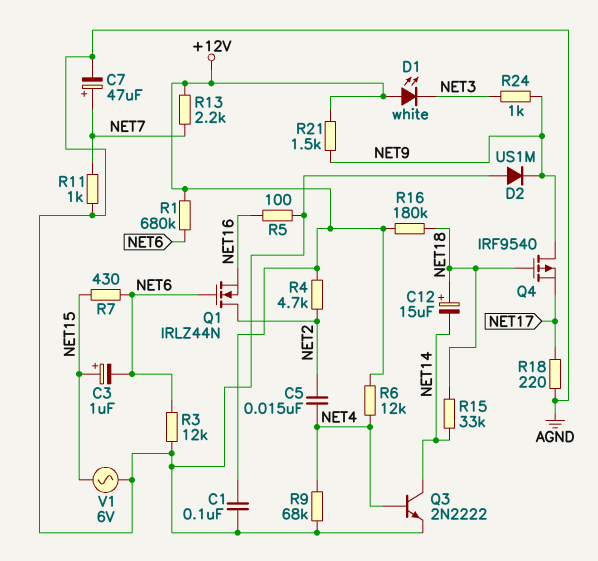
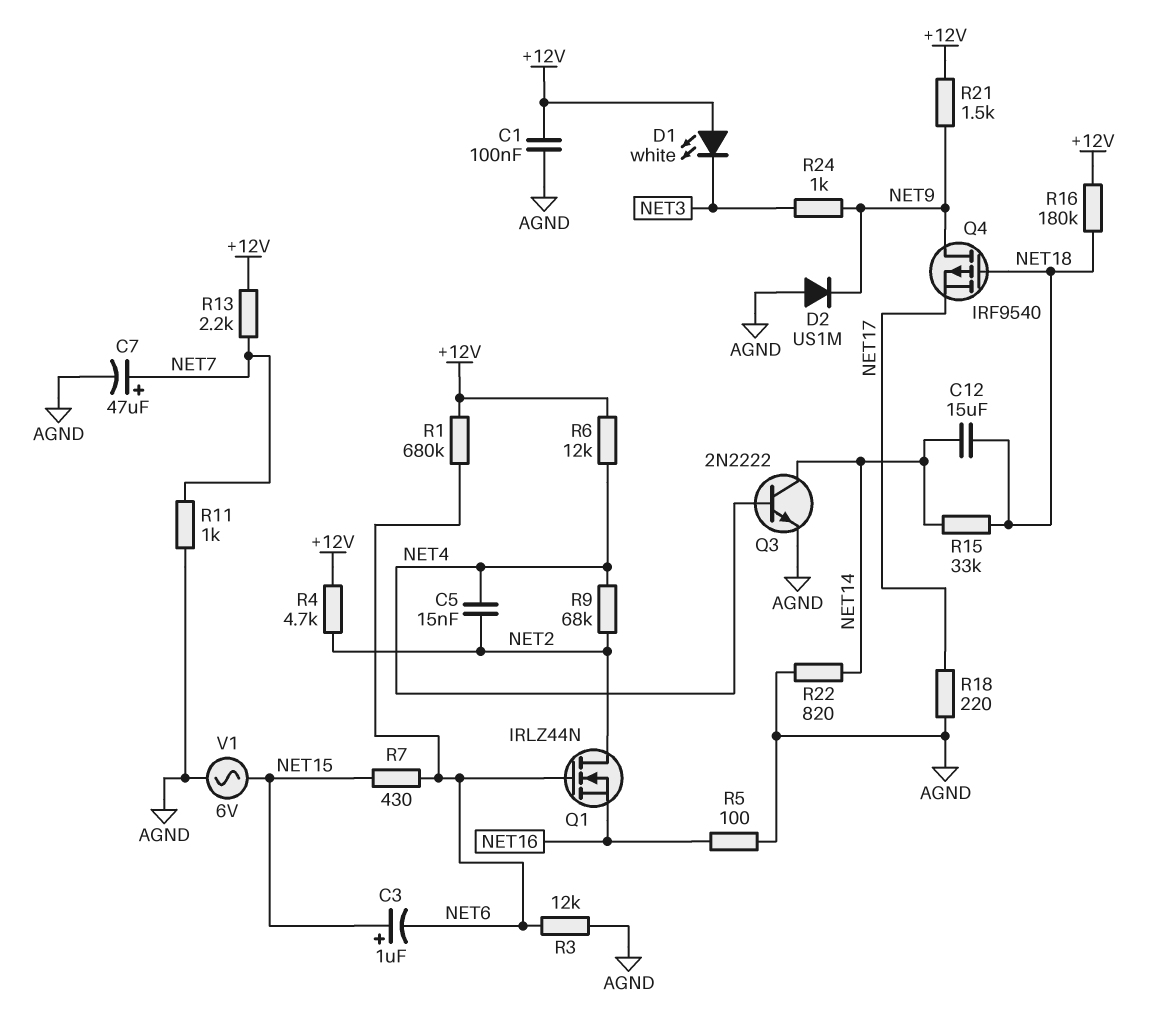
C12: 15uF (plus NET18, minus NET14) -> 15uF (NET14, NET18)
R9: 68k (AGND, NET4) -> 68k (NET2, NET4)
R22: none -> 820 (AGND, NET14)

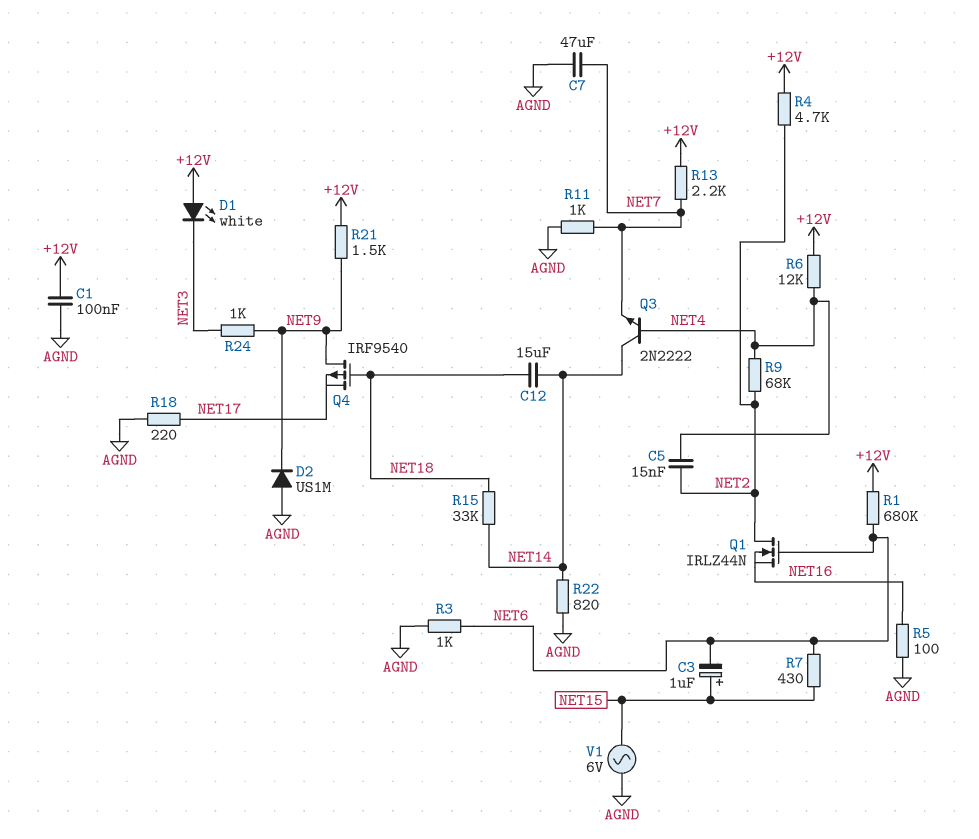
C7: 47uF (plus NET7, minus AGND) -> 47uF (AGND, NET7)
Q3: NPN 2N2222 (B NET4, C NET14, E AGND) -> NPN 2N2222 (B NET4, C NET14, E NET7)
R3: 12k (AGND, NET6) -> 1k (AGND, NET6)
R16: 180k (+12V, NET18) -> none

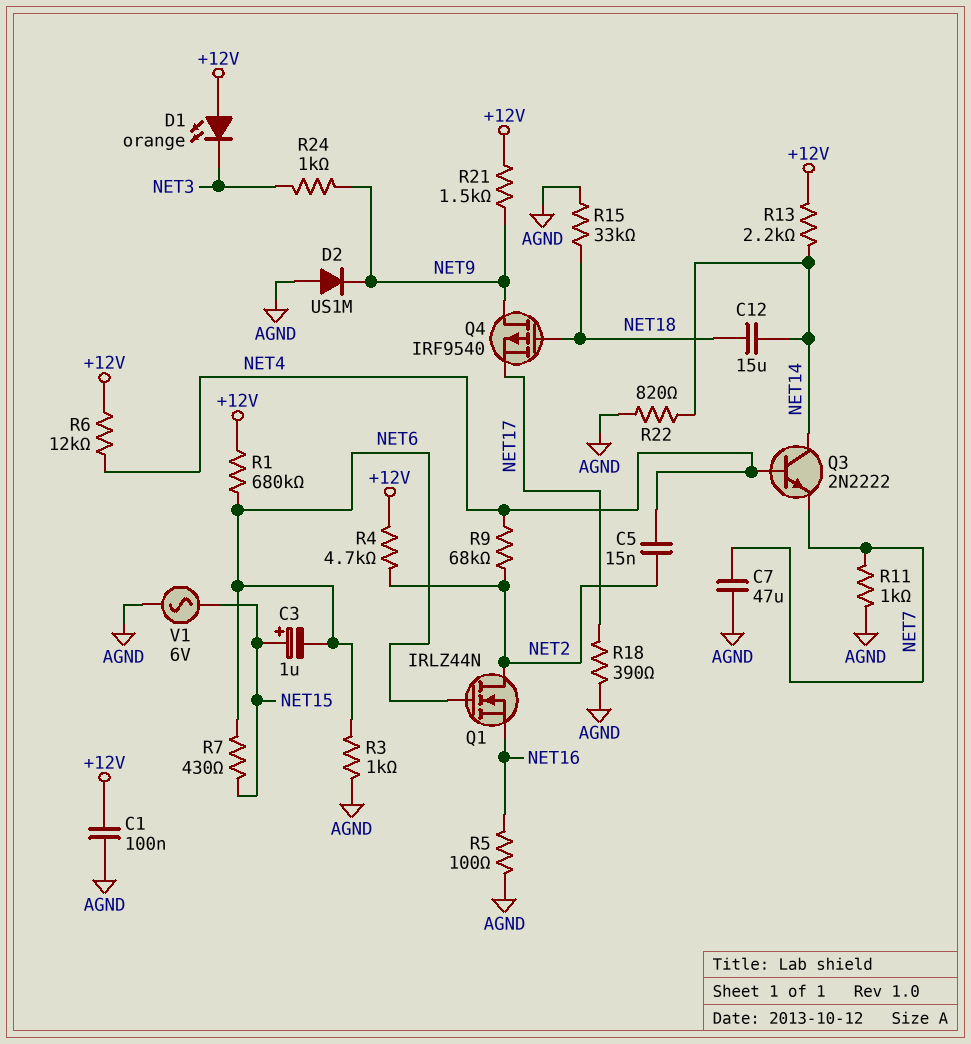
D1: LED white (A +12V, K NET3) -> LED orange (A +12V, K NET3)
R13: 2.2k (+12V, NET7) -> 2.2k (+12V, NET14)
R15: 33k (NET14, NET18) -> 33k (AGND, NET18)
R18: 220 (AGND, NET17) -> 390 (AGND, NET17)

